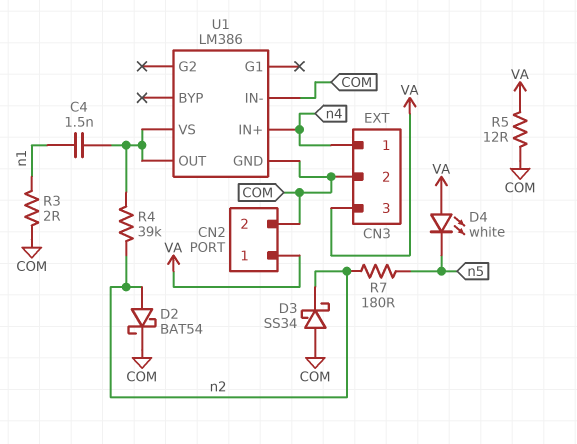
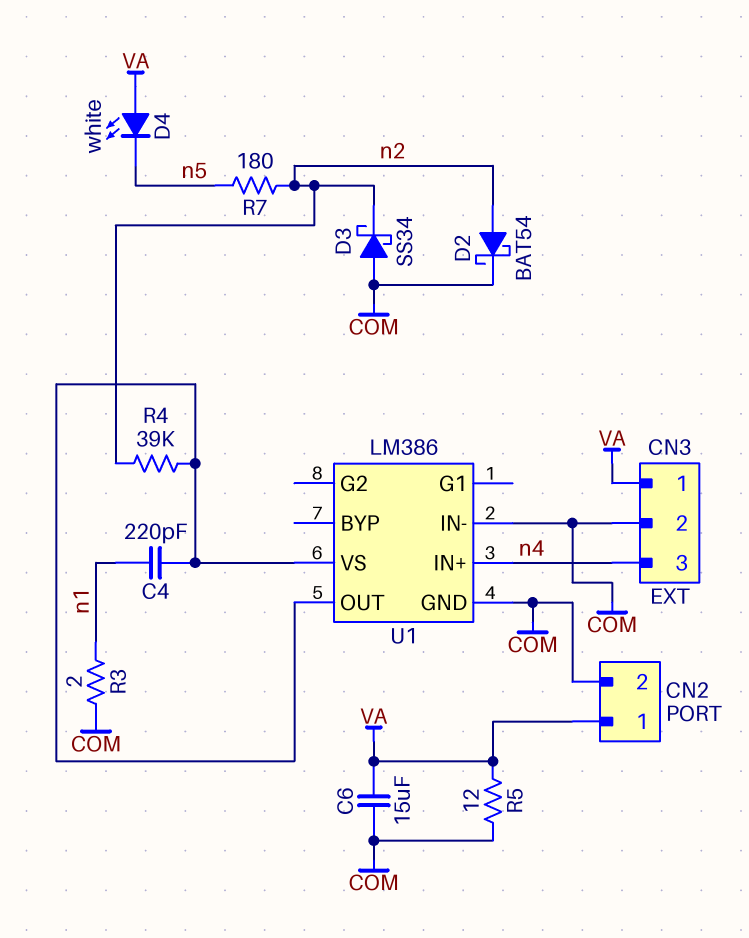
C4: 1.5nF (U1/OUT, n1) -> 220pF (U1/OUT, n1)
C6: none -> 15uF (COM, VA)
CN3 pin 1: n4 -> VA
CN3 pin 3: VA -> n4

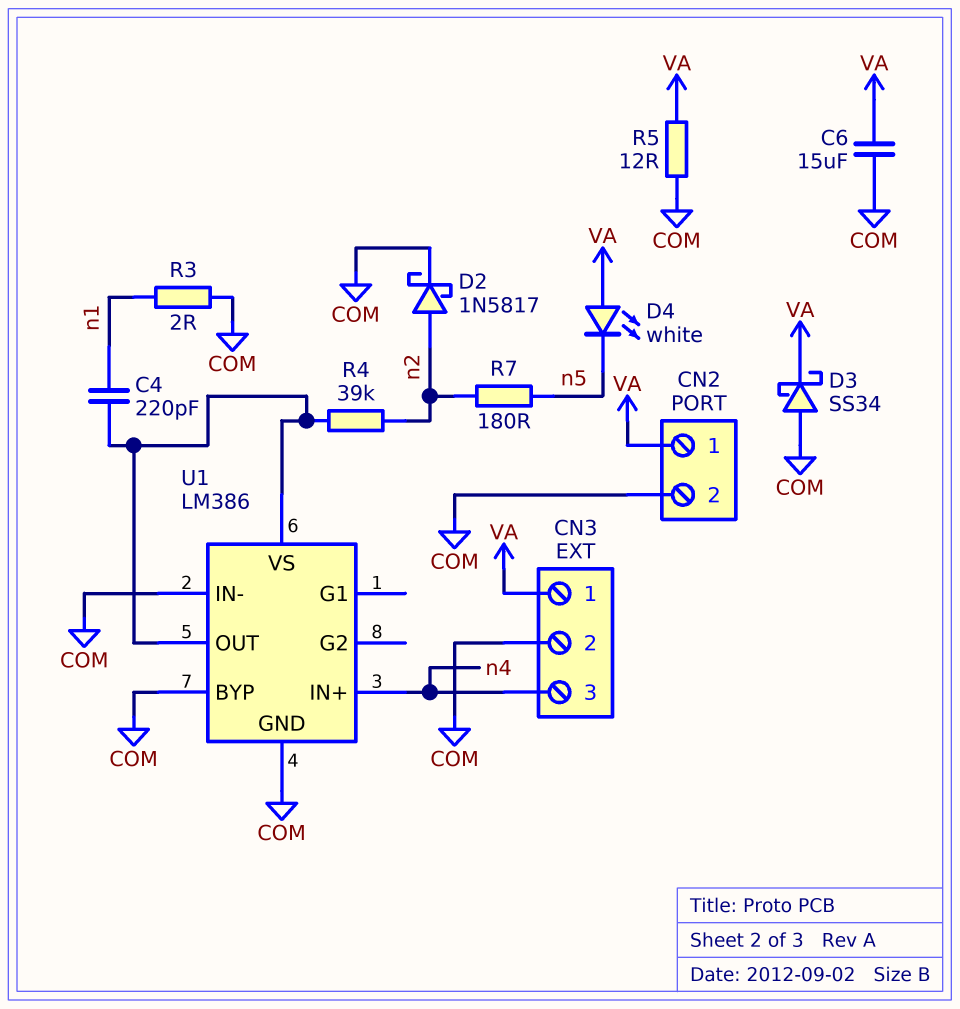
D2: schottky BAT54 (A n2, K COM) -> schottky 1N5817 (A n2, K COM)
D3: schottky SS34 (A COM, K n2) -> schottky SS34 (A COM, K VA)
U1 pin BYP: none -> COM

